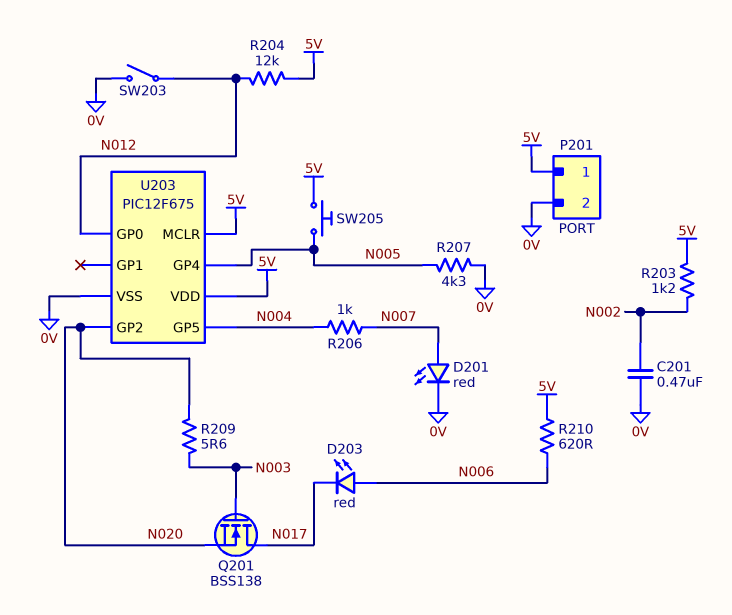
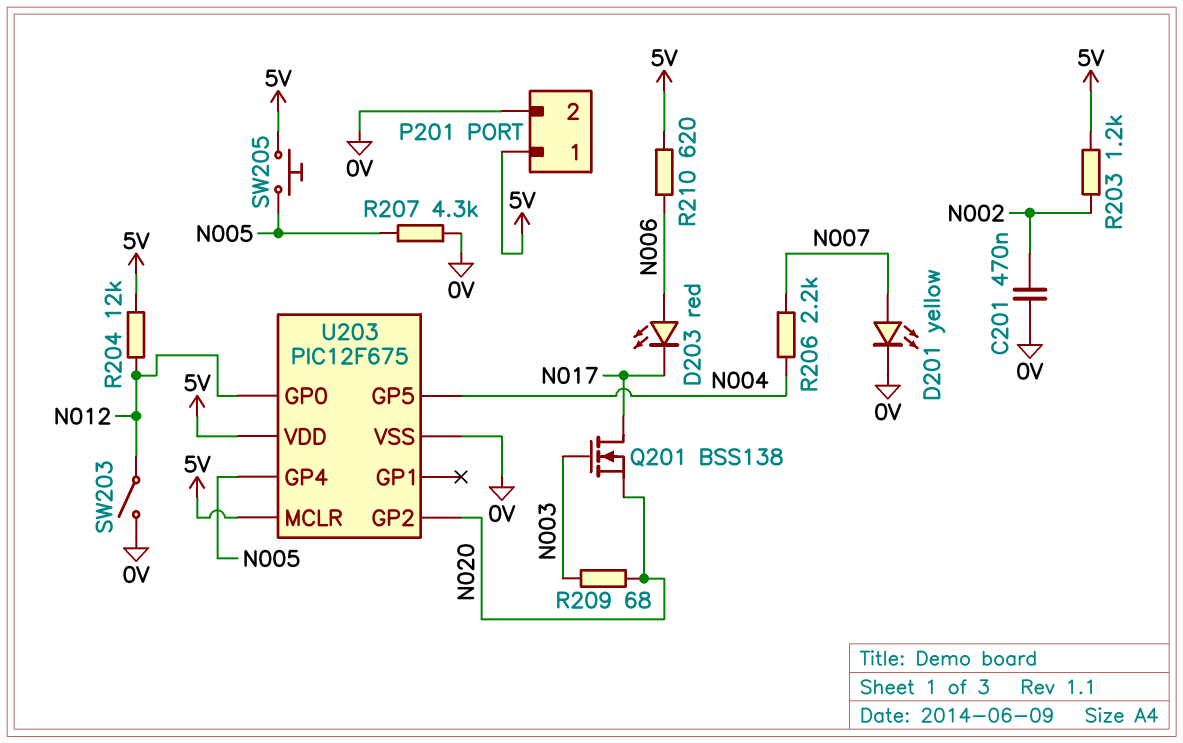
D201: LED red (A N007, K 0V) -> LED yellow (A N007, K 0V)
R206: 1k (N004, N007) -> 2.2k (N004, N007)
R209: 5.6 (N003, N020) -> 68 (N003, N020)

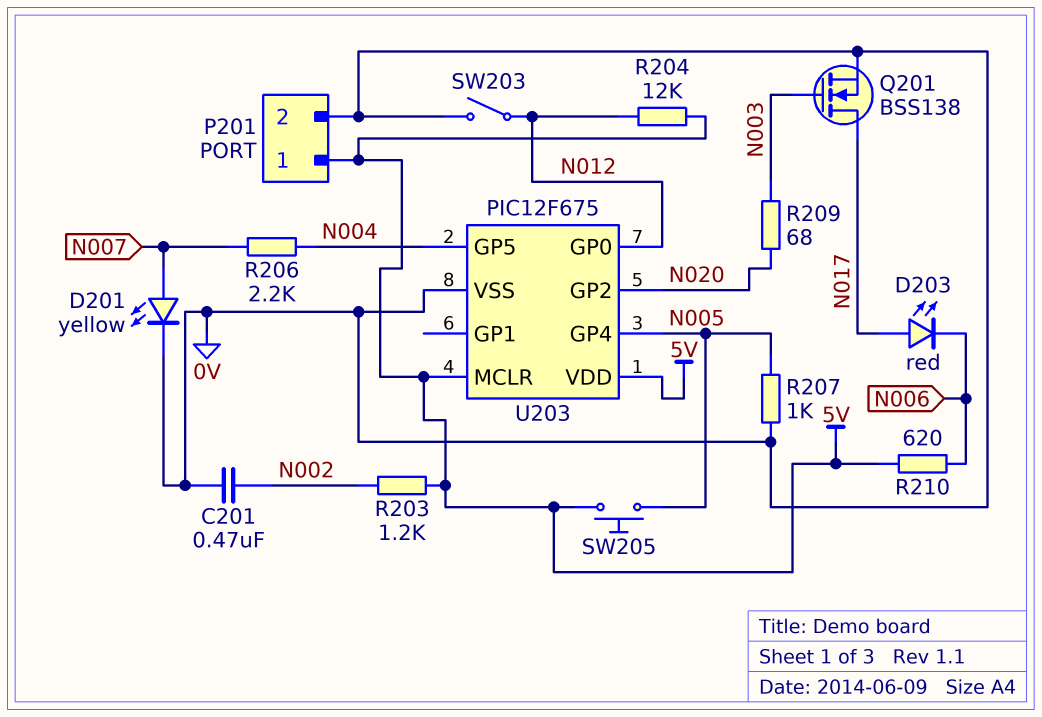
D203: LED red (A N006, K N017) -> LED red (A N017, K N006)
Q201: NMOS BSS138 (G N003, D N017, S N020) -> NMOS BSS138 (G N003, D N017, S 0V)
R207: 4.3k (0V, N005) -> 1k (0V, N005)

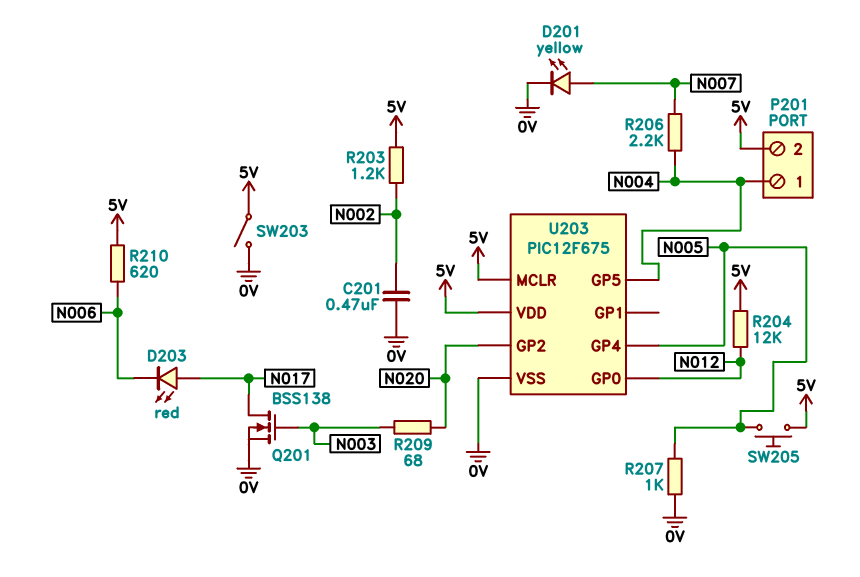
P201 pin 1: 5V -> N004
P201 pin 2: 0V -> 5V
SW203: switch (0V, N012) -> switch (0V, 5V)

